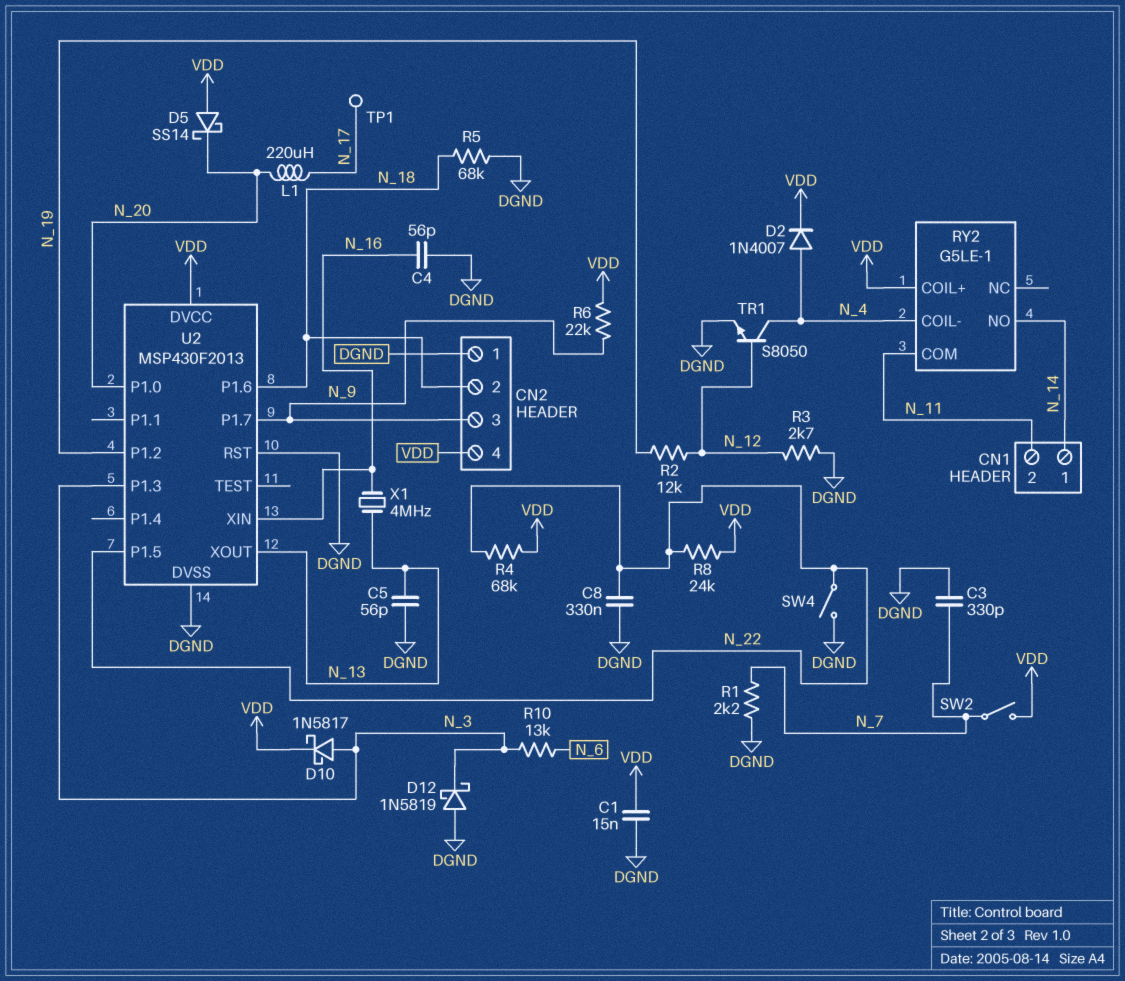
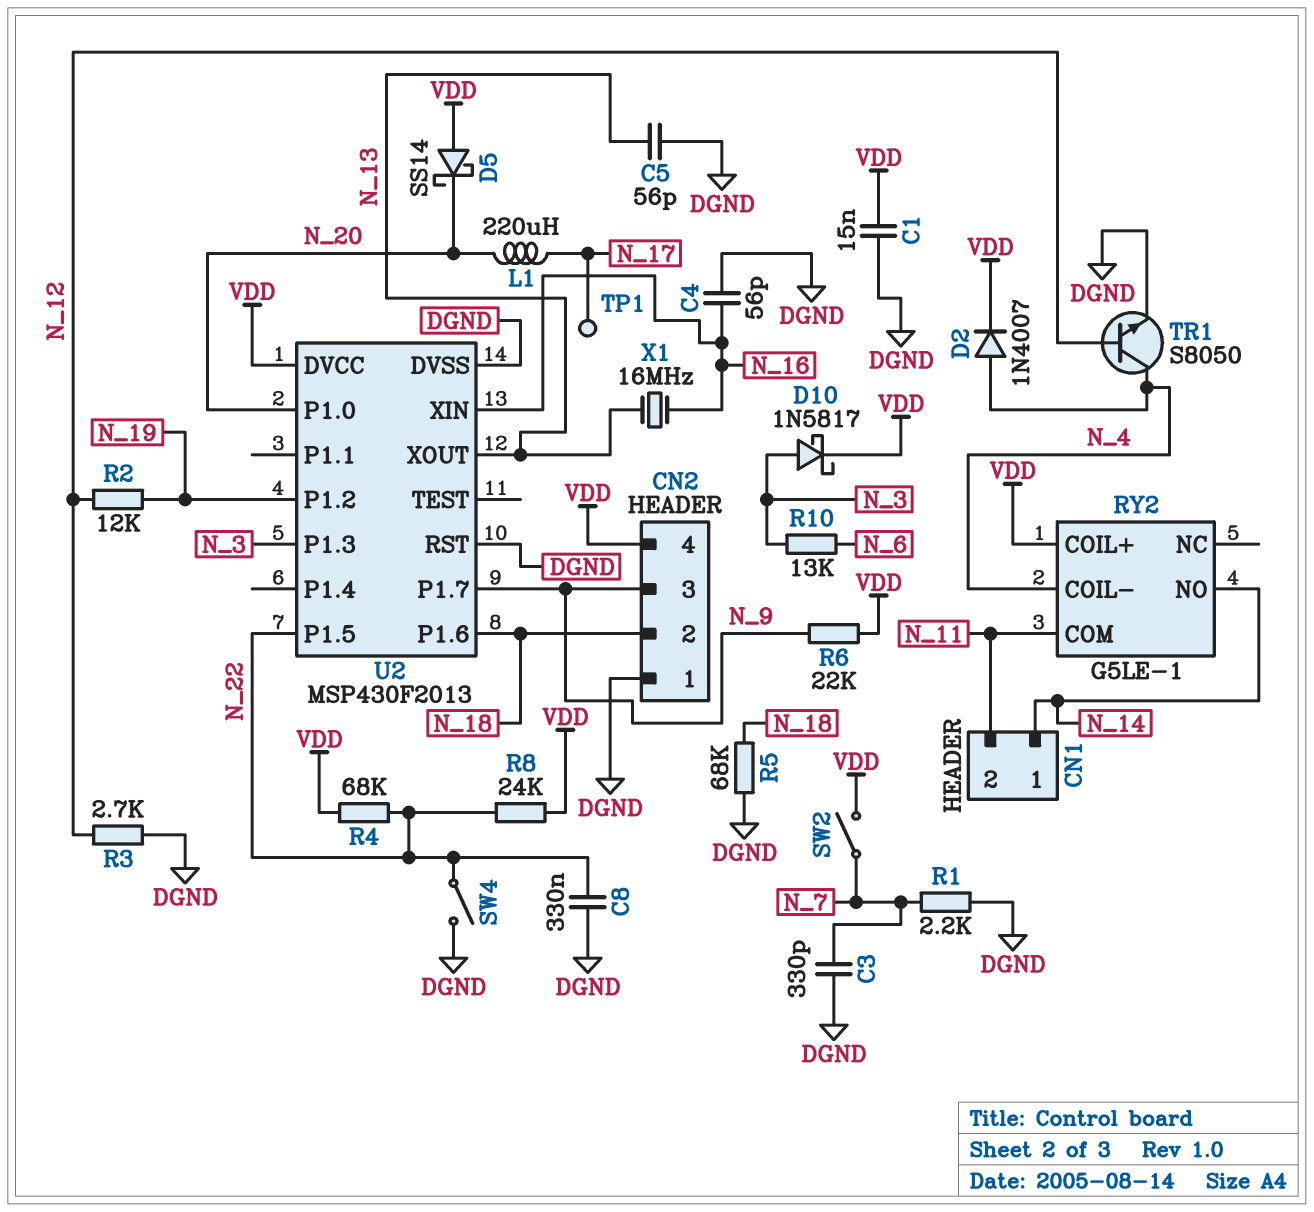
D12: schottky 1N5819 (A DGND, K N_3) -> none
X1: 4MHz (N_13, N_16) -> 16MHz (N_13, N_16)

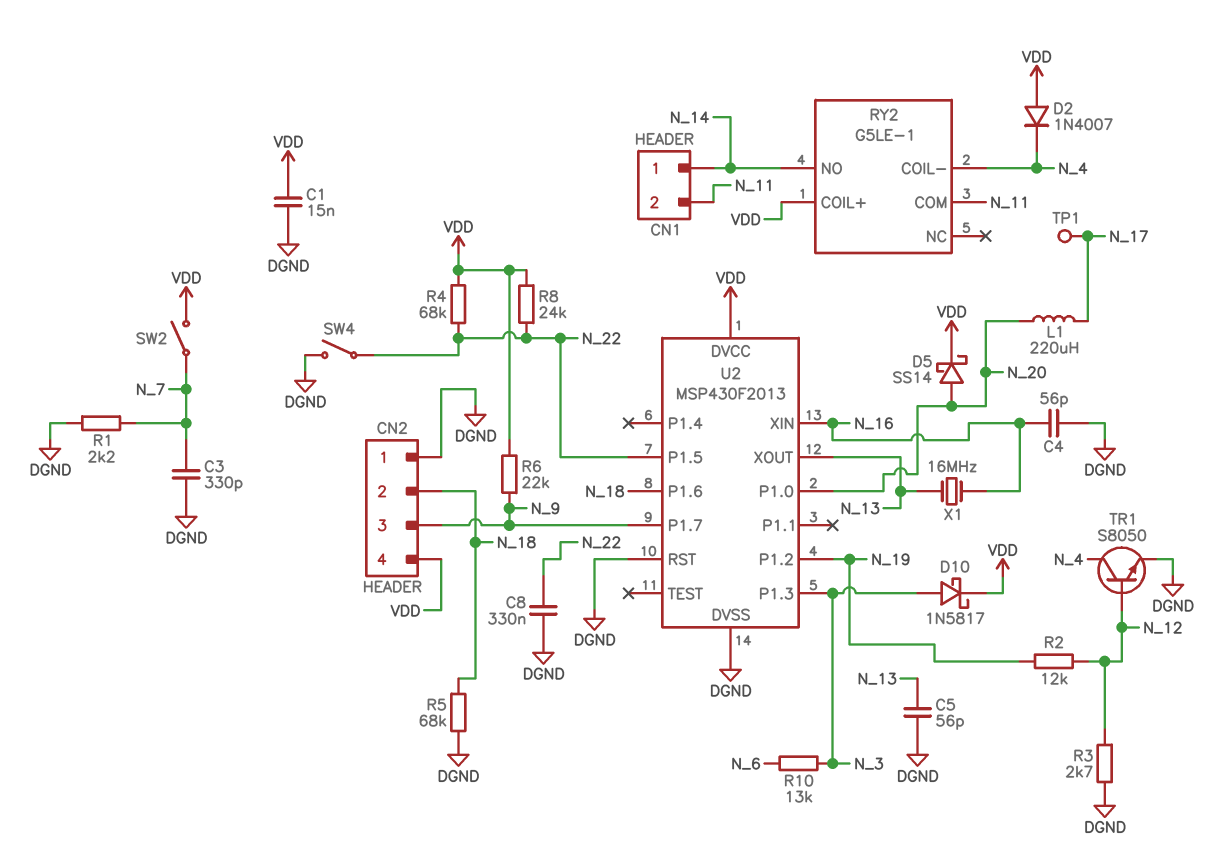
D2: diode 1N4007 (A N_4, K VDD) -> diode 1N4007 (A VDD, K N_4)
D5: schottky SS14 (A VDD, K N_20) -> schottky SS14 (A N_20, K VDD)

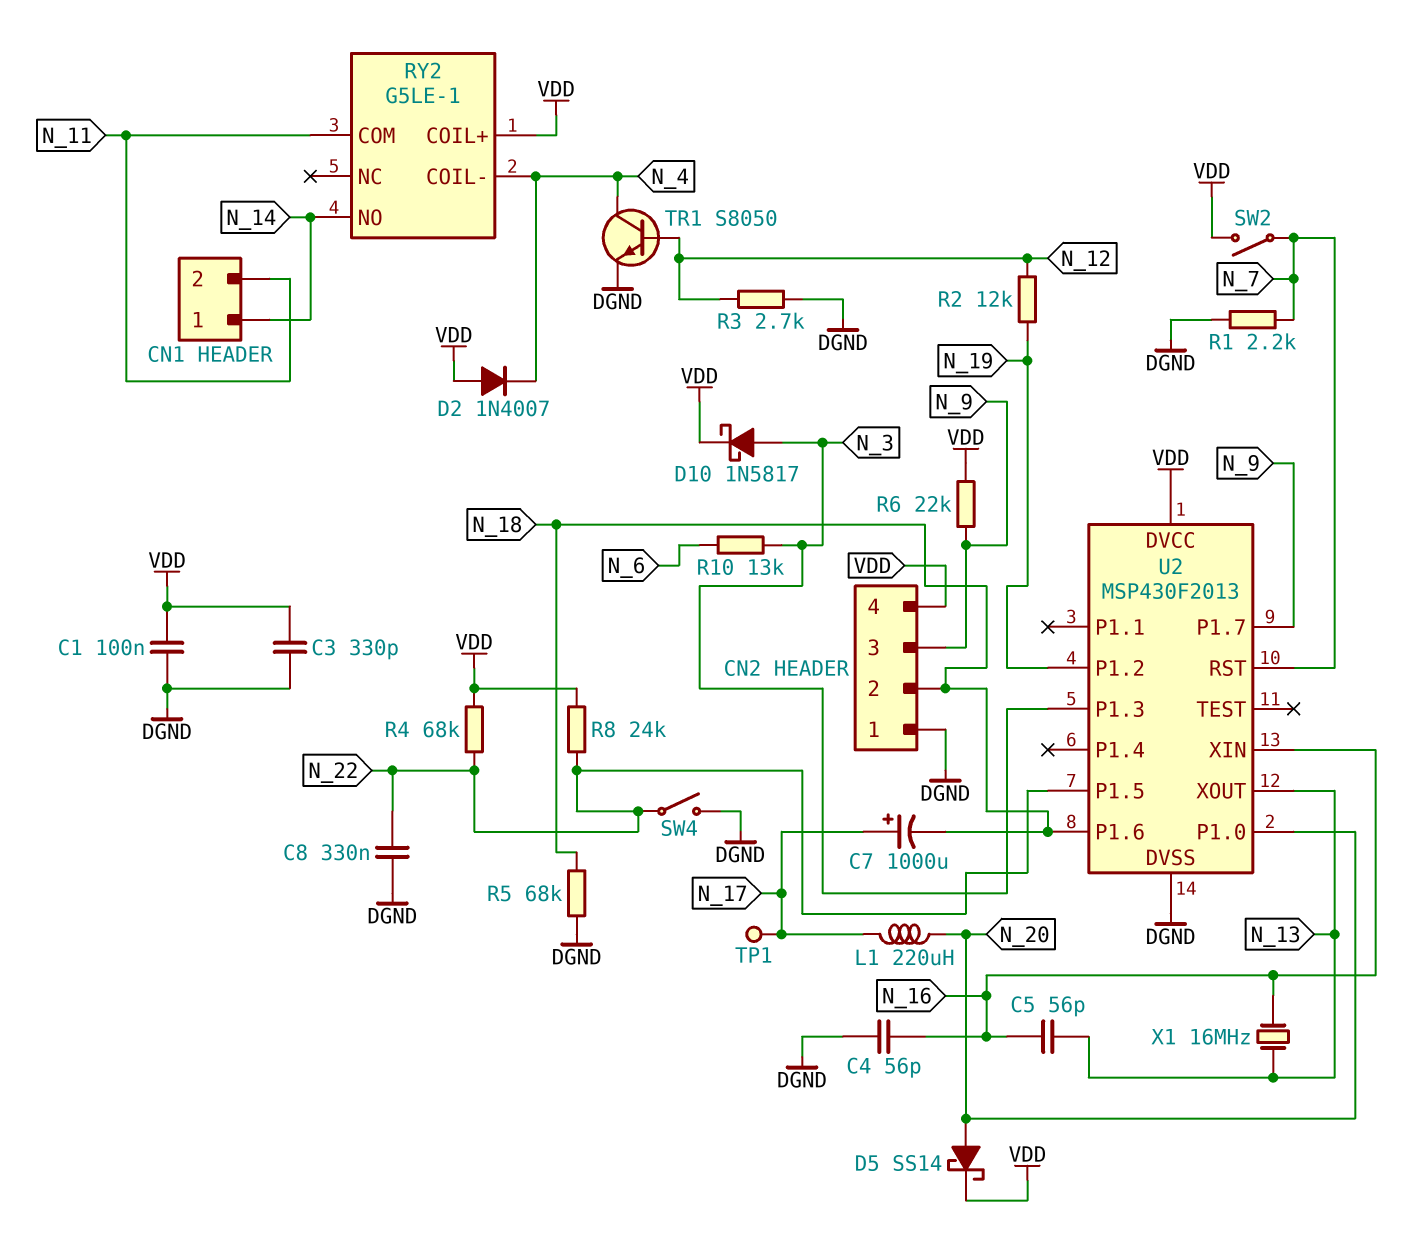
C1: 15nF (DGND, VDD) -> 100nF (DGND, VDD)
C3: 330pF (DGND, N_7) -> 330pF (DGND, VDD)
C5: 56pF (DGND, N_13) -> 56pF (N_13, N_16)
C7: none -> 1000uF (plus N_17, minus N_18)
U2 pin RST: DGND -> N_7

